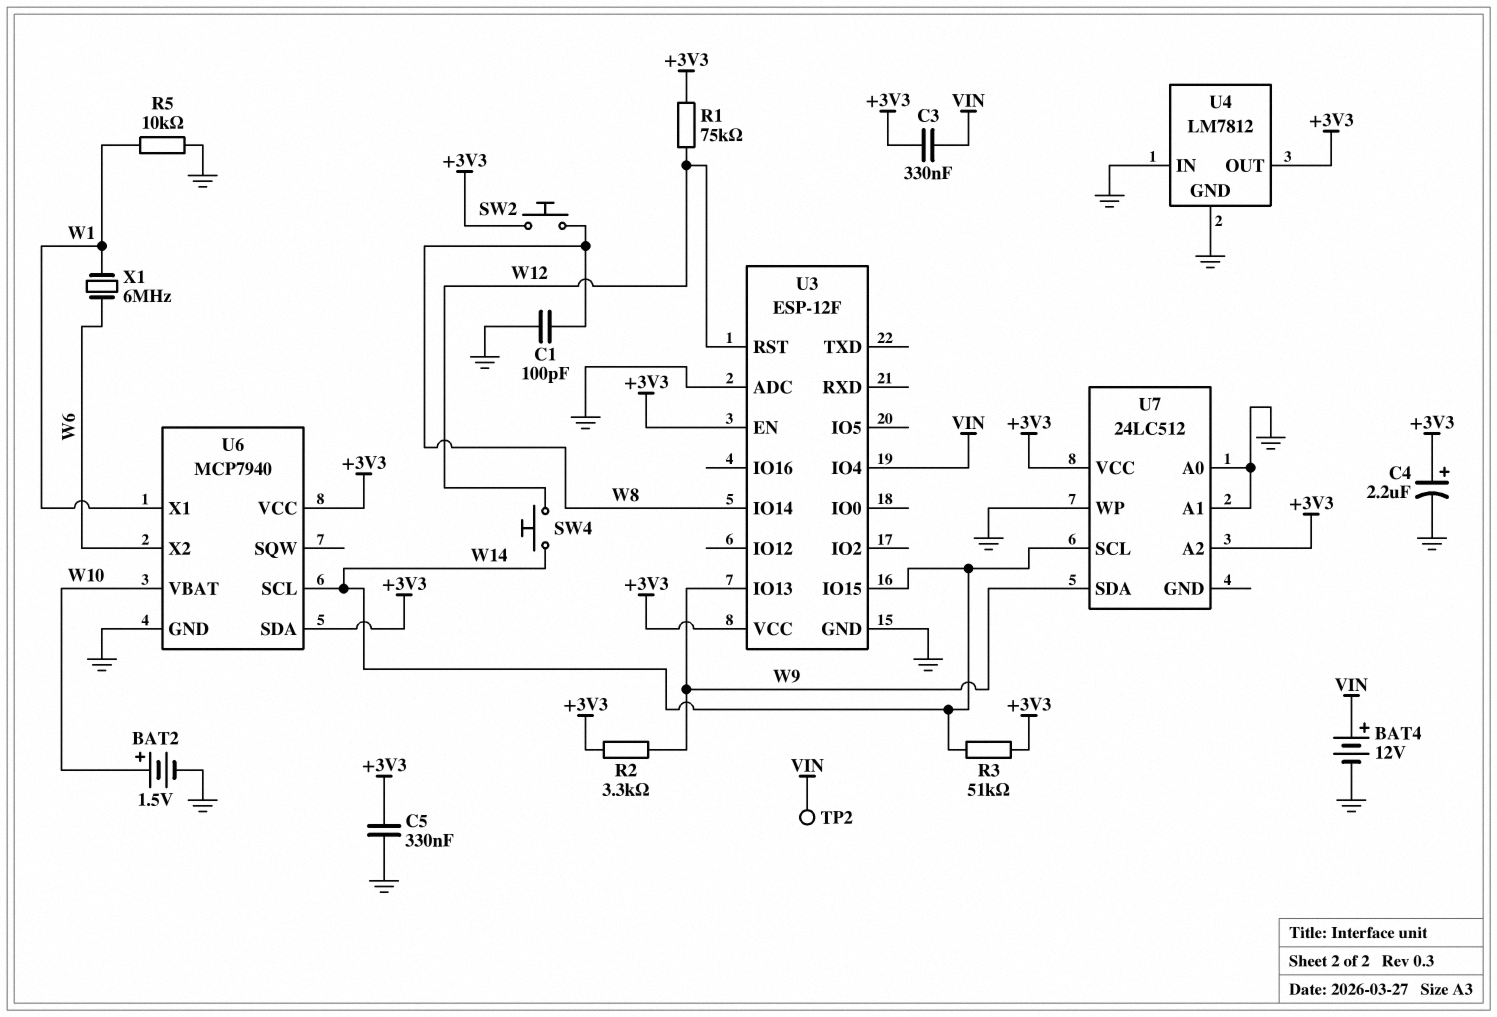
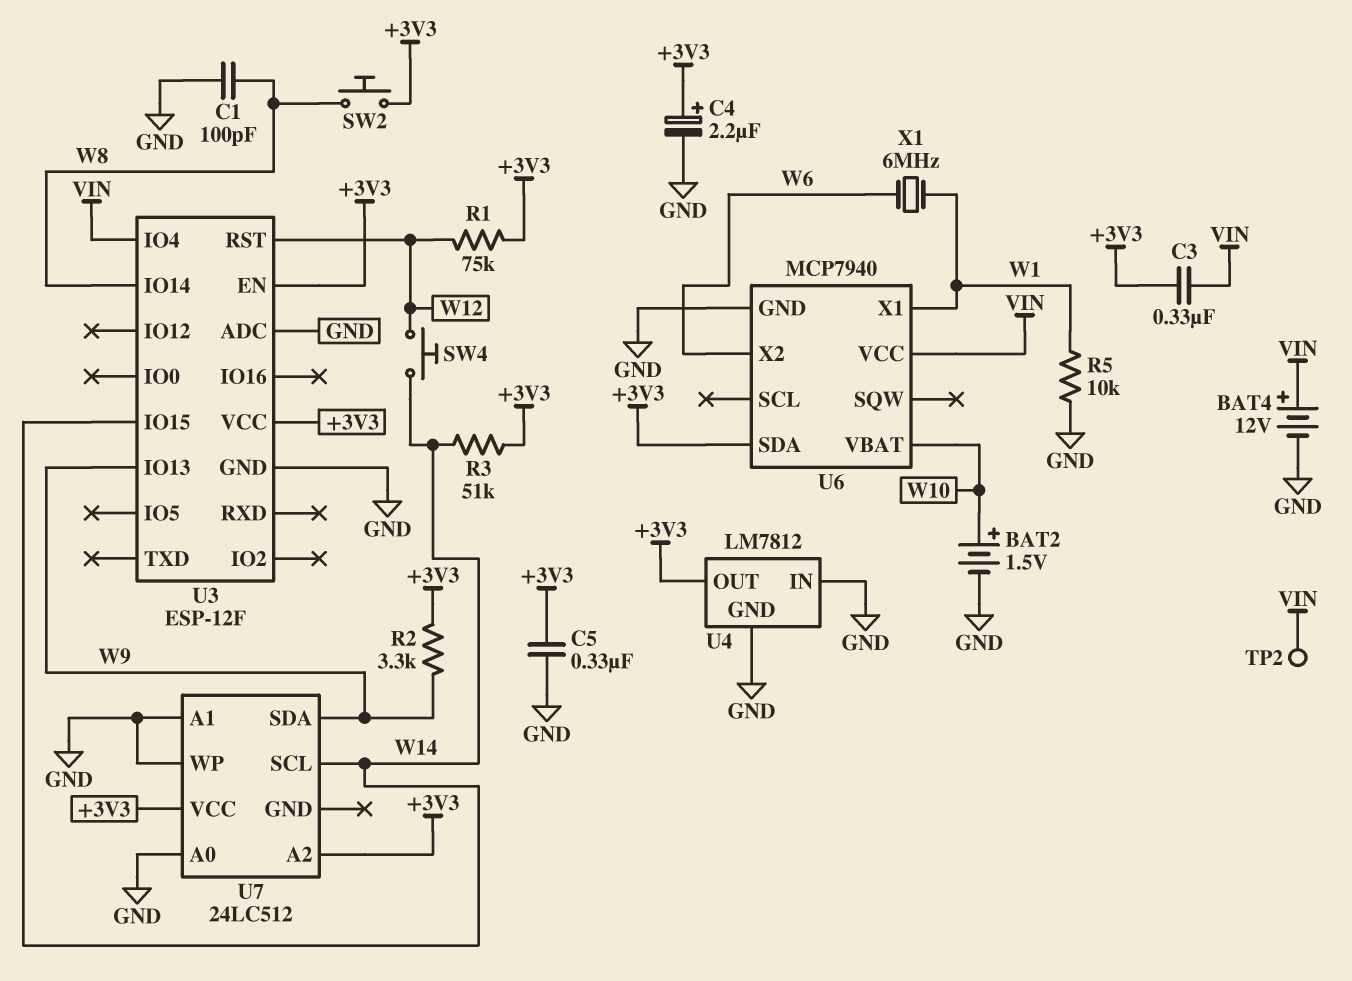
U6 pin SCL: W14 -> none
U6 pin VCC: +3V3 -> VIN

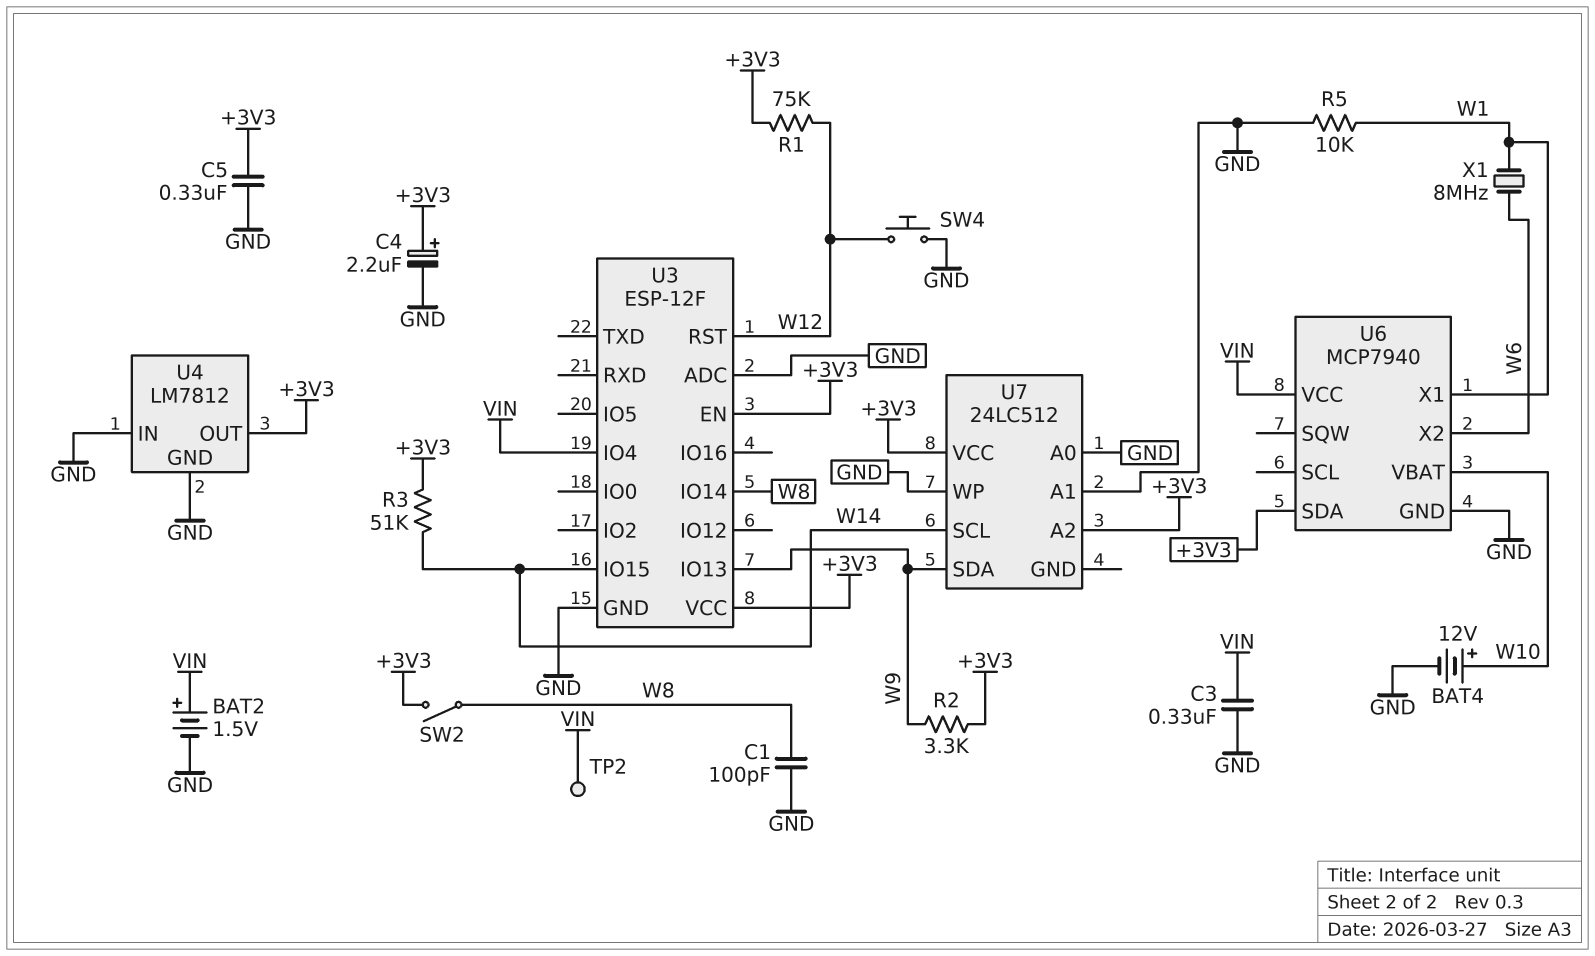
BAT2: 1.5V (plus W10, minus GND) -> 1.5V (plus VIN, minus GND)
BAT4: 12V (plus VIN, minus GND) -> 12V (plus W10, minus GND)
C3: 330nF (+3V3, VIN) -> 330nF (GND, VIN)
SW2: button (+3V3, W8) -> switch (+3V3, W8)
SW4: button (W12, W14) -> button (GND, W12)
X1: 6MHz (W1, W6) -> 8MHz (W1, W6)

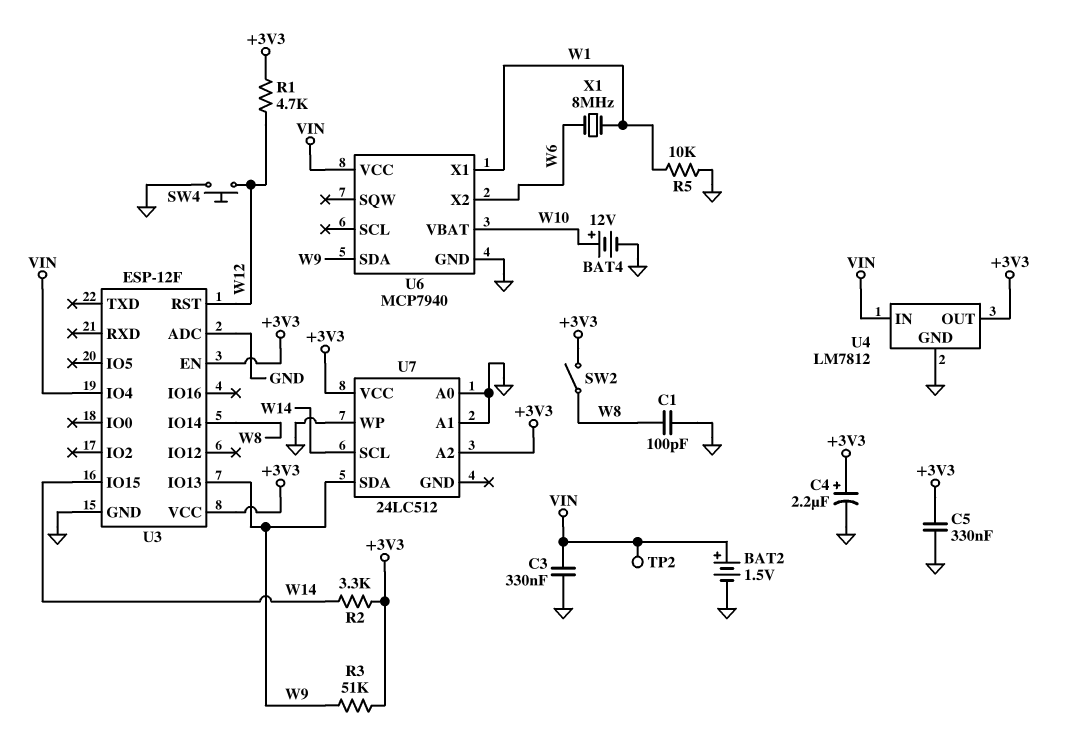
R1: 75k (+3V3, W12) -> 4.7k (+3V3, W12)
R2: 3.3k (+3V3, W9) -> 3.3k (+3V3, W14)
R3: 51k (+3V3, W14) -> 51k (+3V3, W9)
U4 pin IN: GND -> VIN
U6 pin SDA: +3V3 -> W9

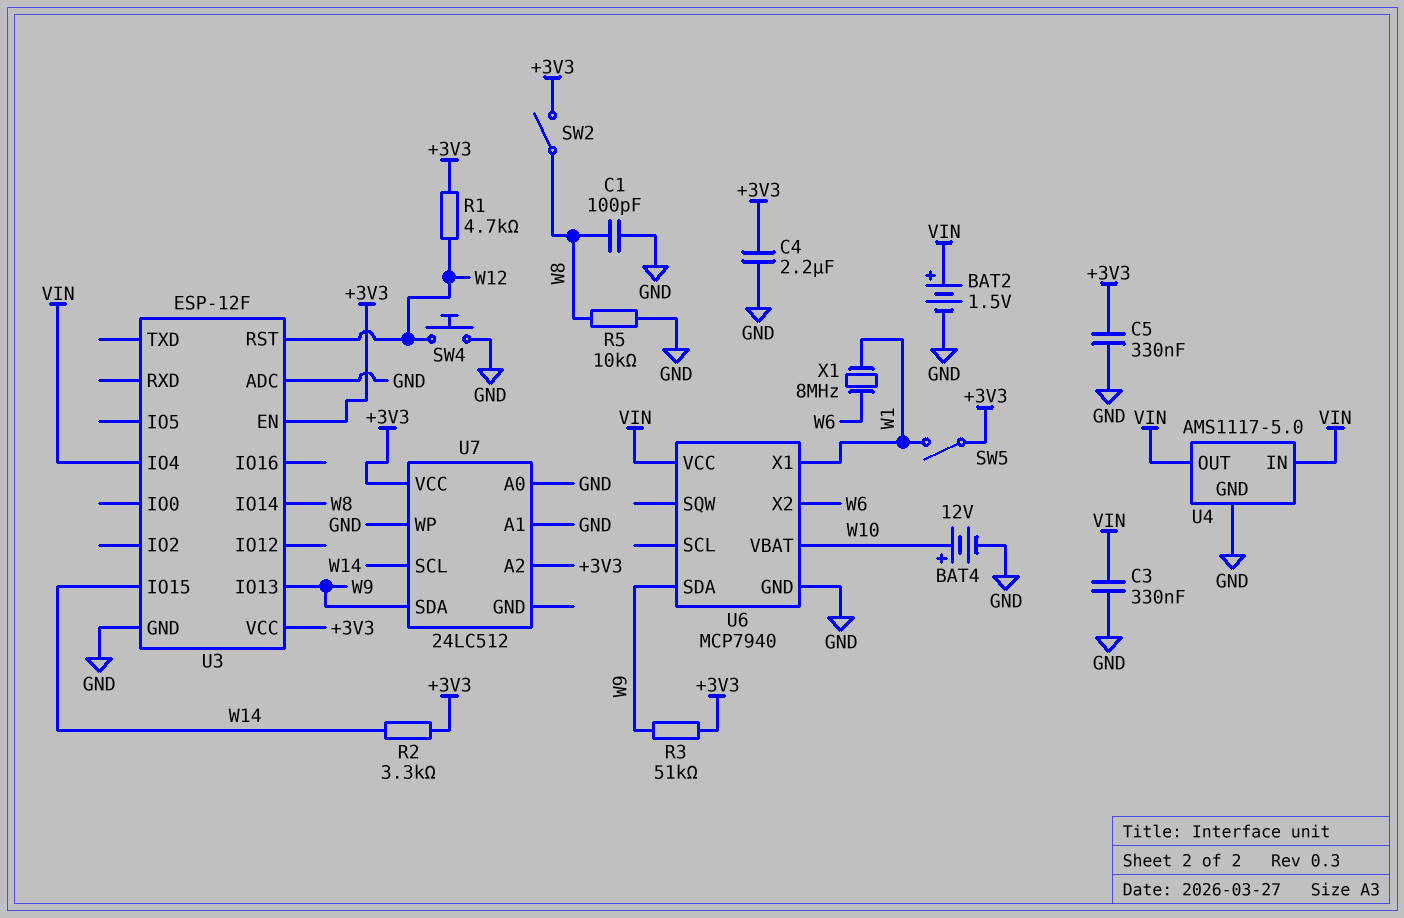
C4: 2.2uF (plus +3V3, minus GND) -> 2.2uF (+3V3, GND)
R5: 10k (GND, W1) -> 10k (GND, W8)
SW5: none -> switch (+3V3, W1)
TP2: test point (VIN) -> none
U4: LM7812 -> AMS1117-5.0
U4 pin OUT: +3V3 -> VIN

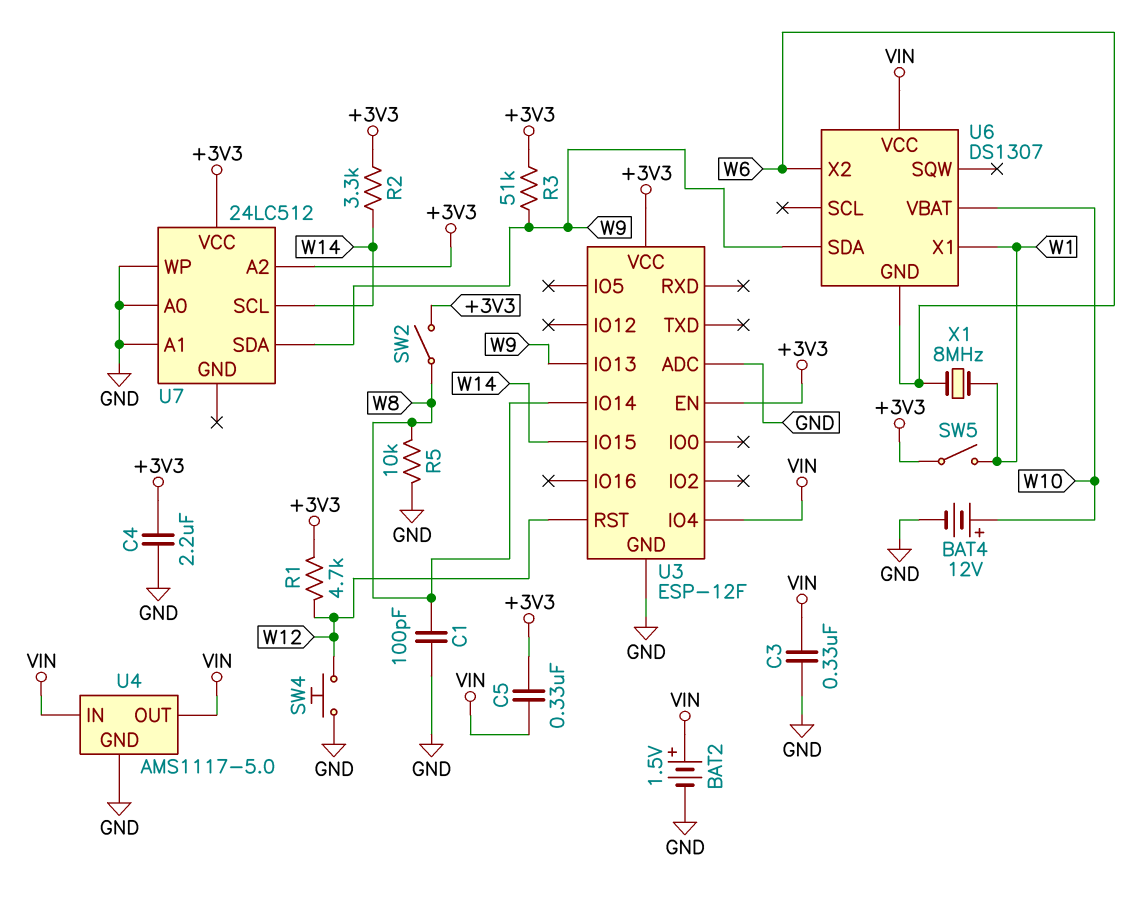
C5: 330nF (+3V3, GND) -> 330nF (+3V3, VIN)
U6: MCP7940 -> DS1307
U6 pin GND: GND -> W6

